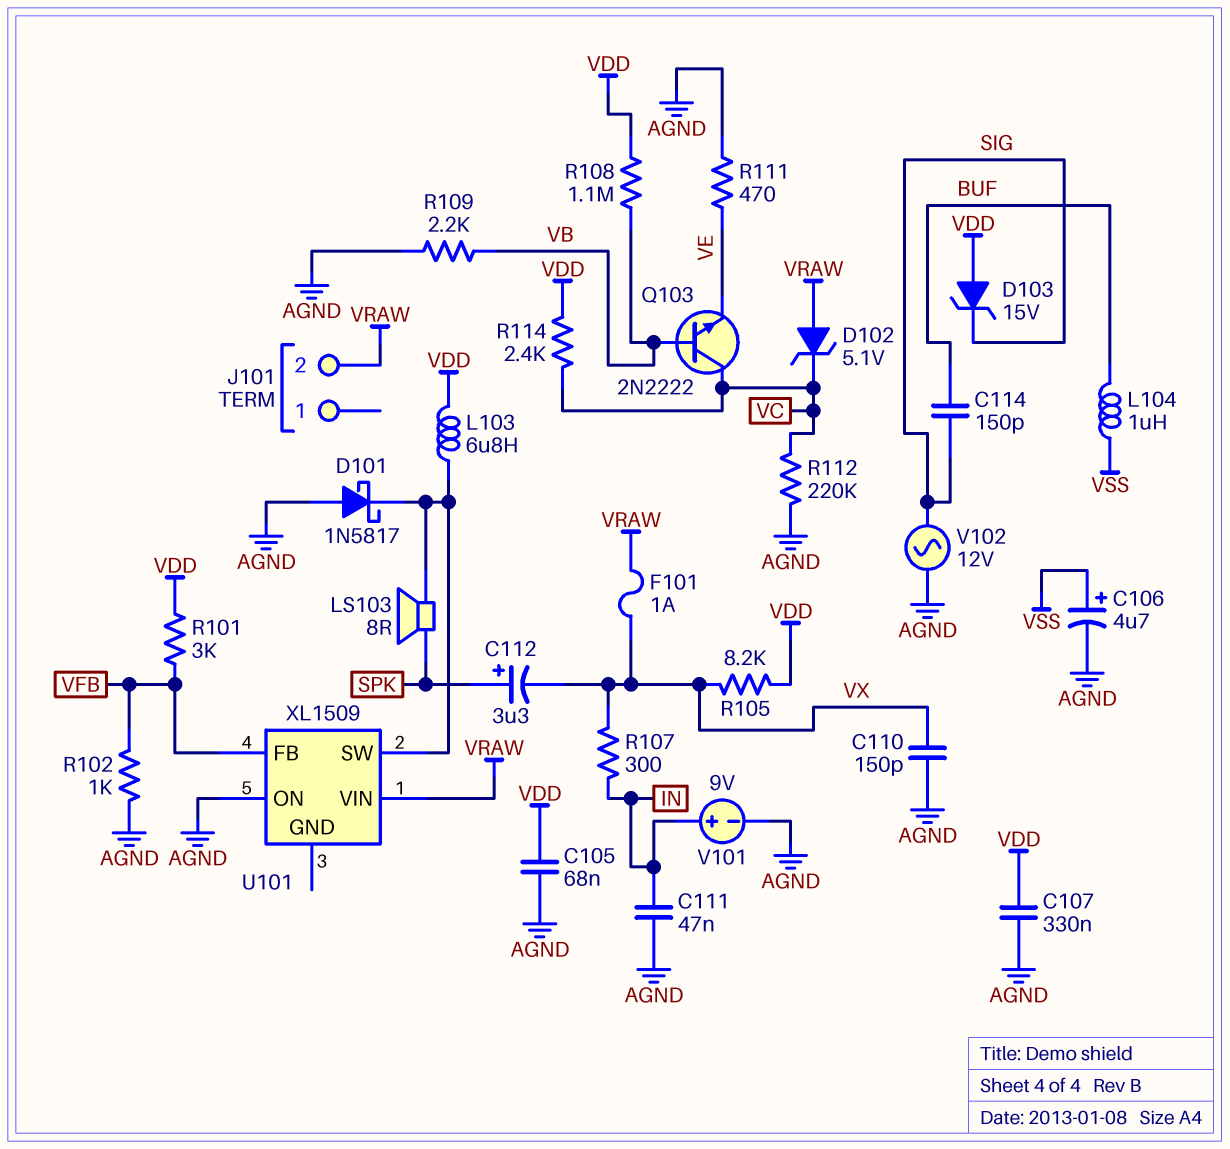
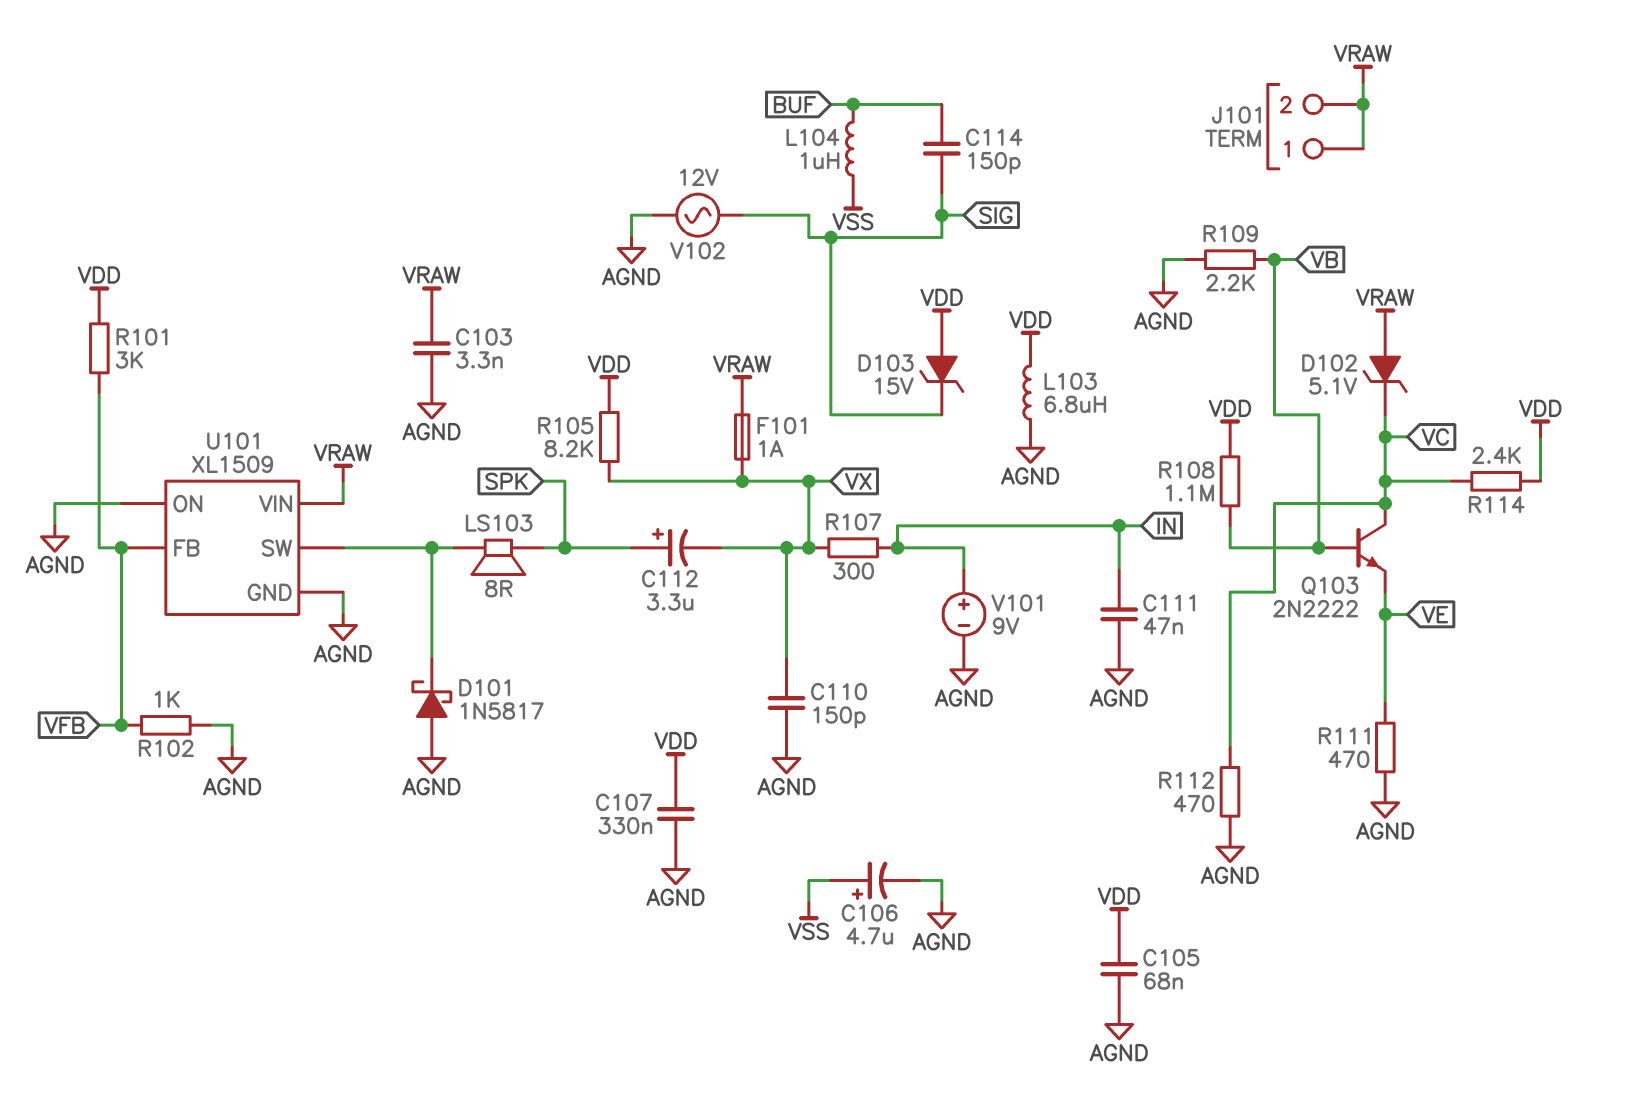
C103: none -> 3.3nF (AGND, VRAW)
J101 pin 1: none -> VRAW
L103: 6.8uH (U101/SW, VDD) -> 6.8uH (AGND, VDD)
R112: 220k (AGND, VC) -> 470 (AGND, VC)
U101 pin GND: none -> AGND

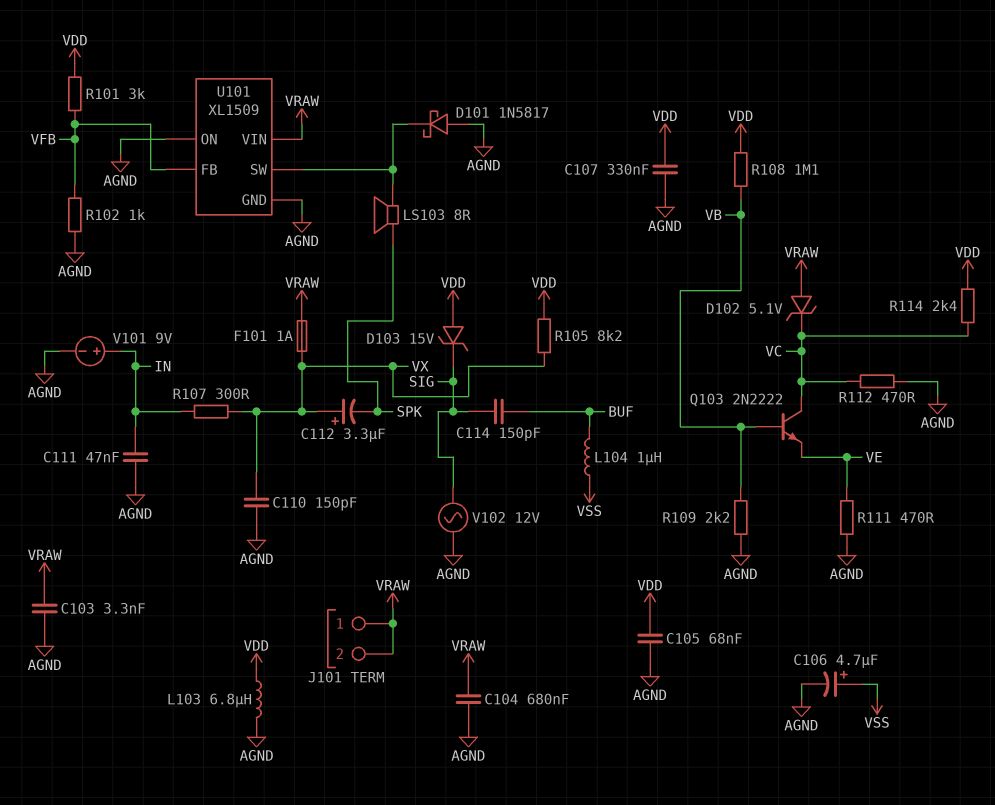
C104: none -> 680nF (AGND, VRAW)
C112: 3.3uF (plus SPK, minus VX) -> 3.3uF (plus VX, minus SPK)

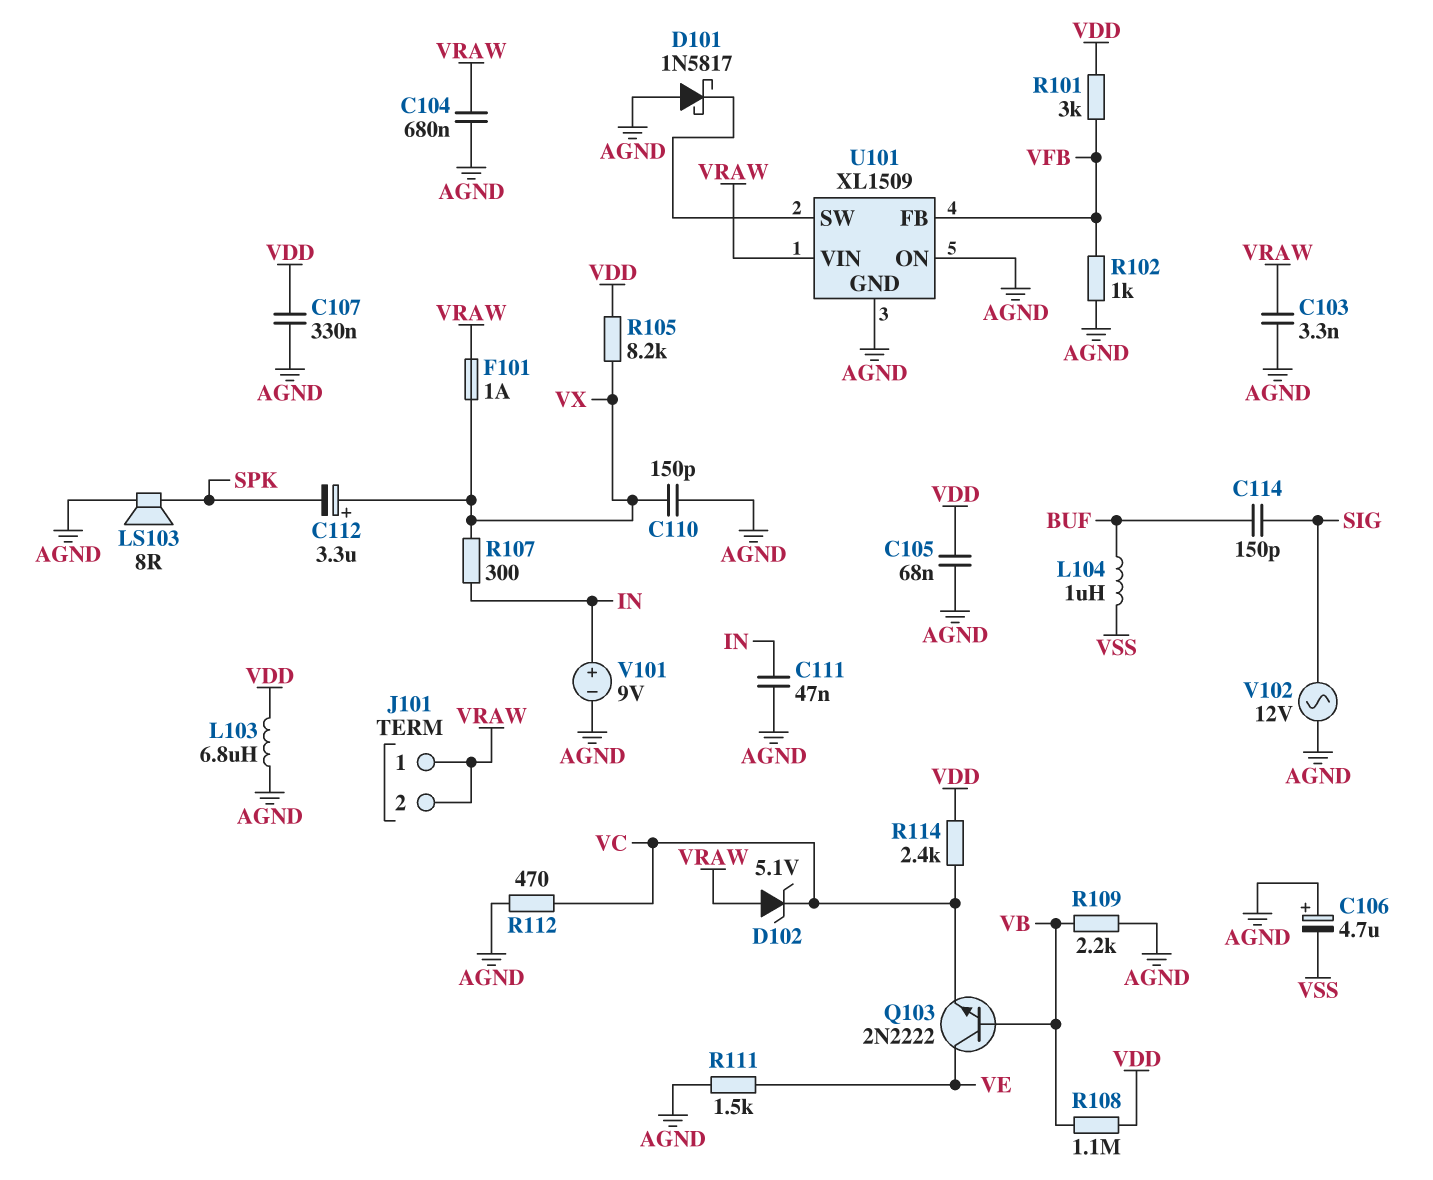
C106: 4.7uF (plus VSS, minus AGND) -> 4.7uF (plus AGND, minus VSS)
D103: zener 15V (A VDD, K SIG) -> none
LS103: speaker 8R (SPK, U101/SW) -> speaker 8R (AGND, SPK)
Q103: NPN 2N2222 (B VB, C VC, E VE) -> NPN 2N2222 (B VB, C VE, E VC)
R111: 470 (AGND, VE) -> 1.5k (AGND, VE)

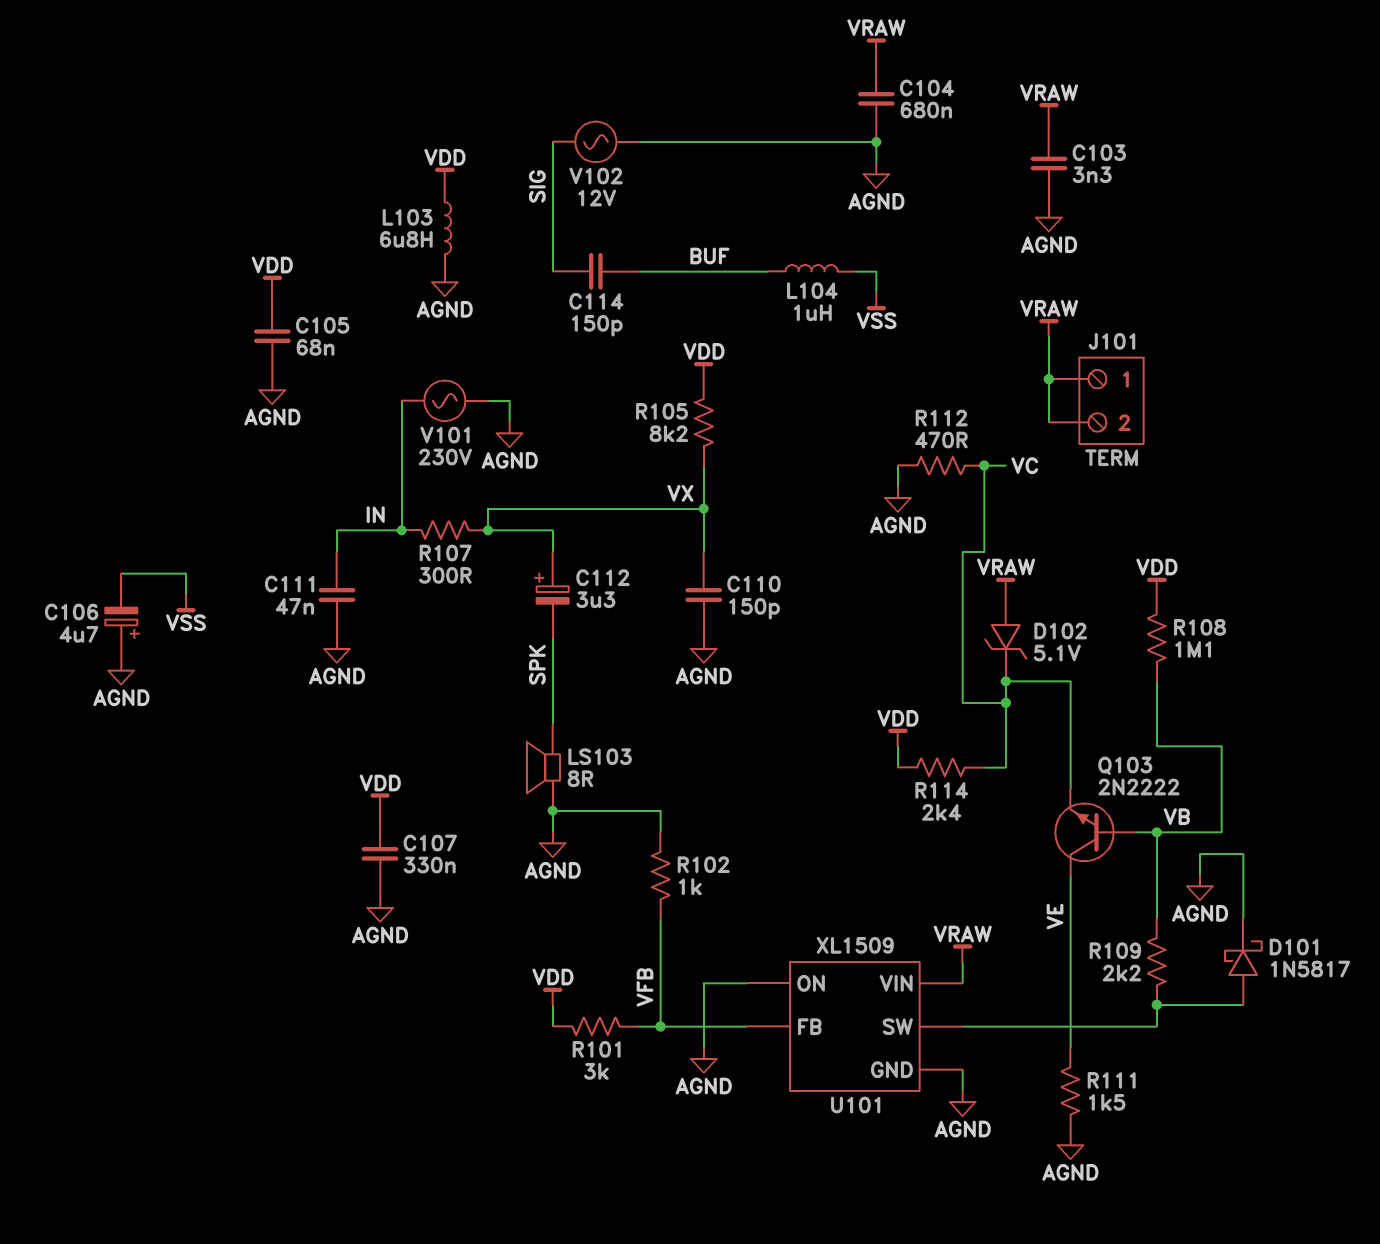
D101: schottky 1N5817 (A AGND, K U101/SW) -> schottky 1N5817 (A U101/SW, K AGND)
F101: 1A (VRAW, VX) -> none
R109: 2.2k (AGND, VB) -> 2.2k (U101/SW, VB)
V101: 9V (plus IN, minus AGND) -> AC 230V (AGND, IN)

